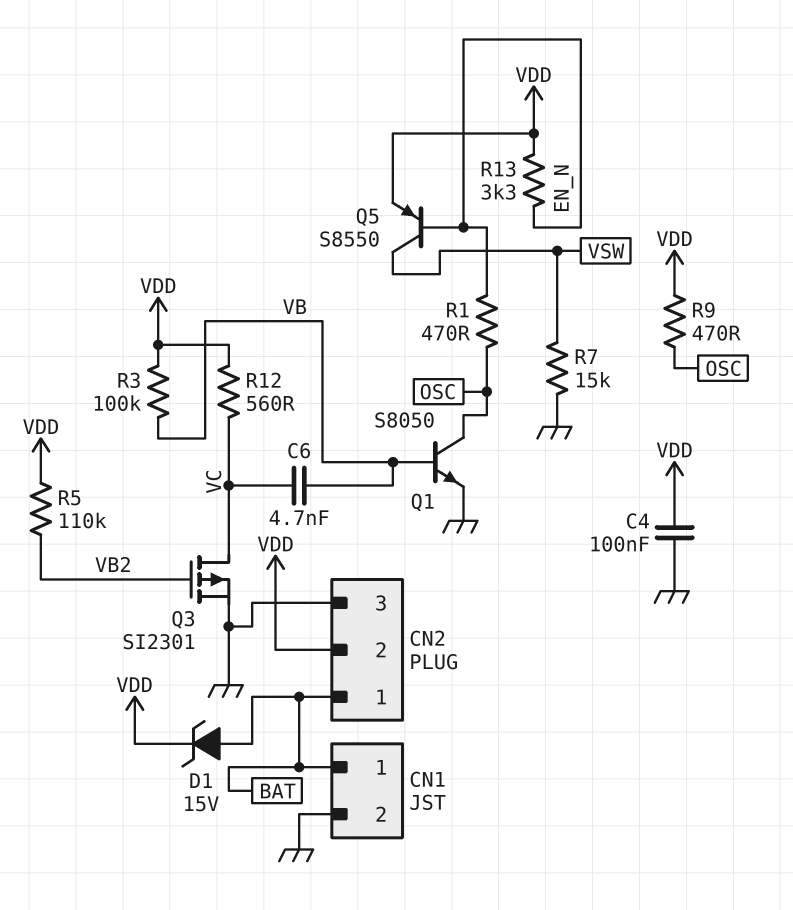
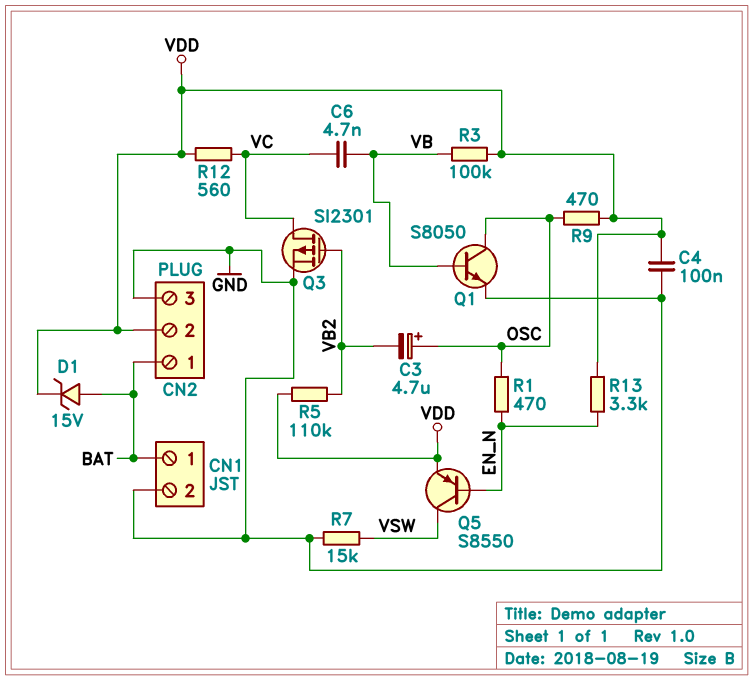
C3: none -> 4.7uF (plus OSC, minus VB2)

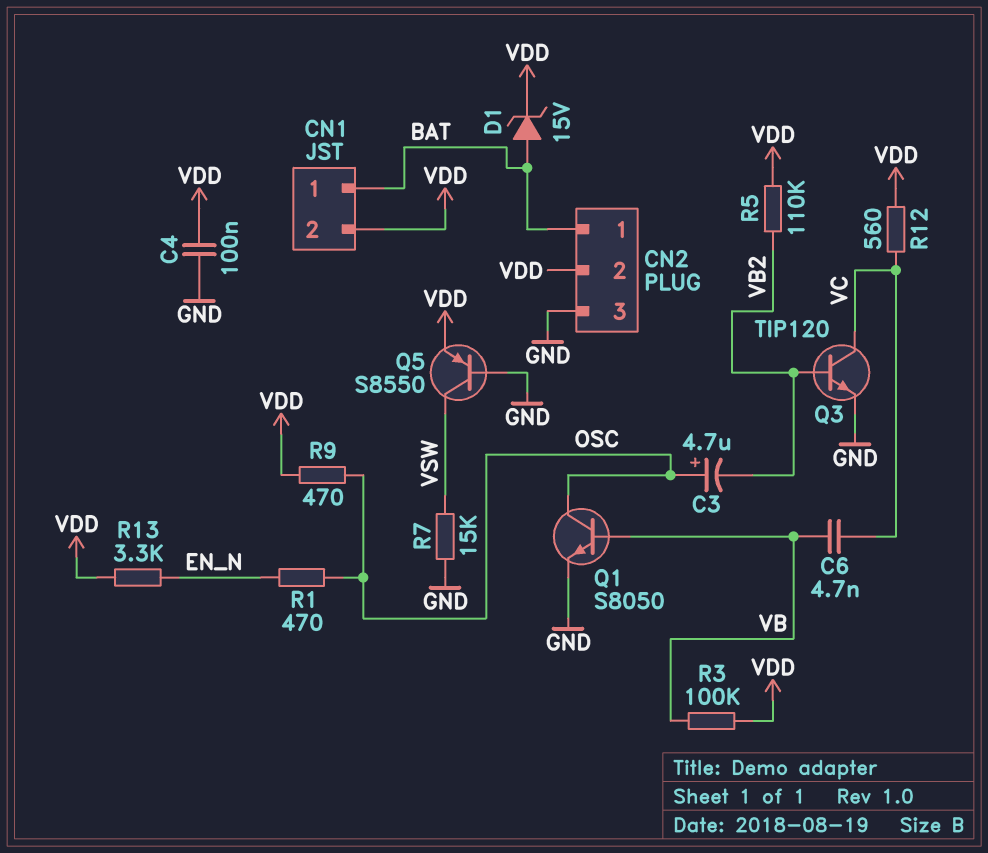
CN1 pin 2: GND -> VDD
Q3: PMOS SI2301 (G VB2, D VC, S GND) -> NPN TIP120 (B VB2, C VC, E GND)
Q5: PNP S8550 (B EN_N, C VSW, E VDD) -> PNP S8550 (B GND, C VSW, E VDD)

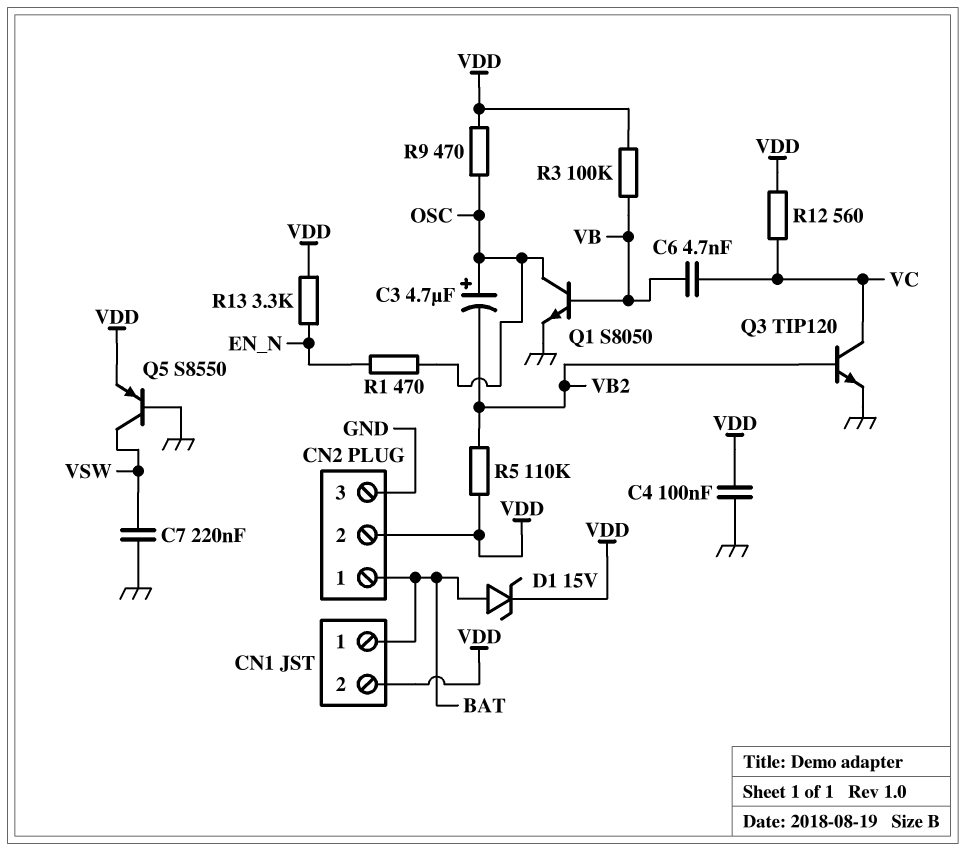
C7: none -> 220nF (GND, VSW)
R7: 15k (GND, VSW) -> none

